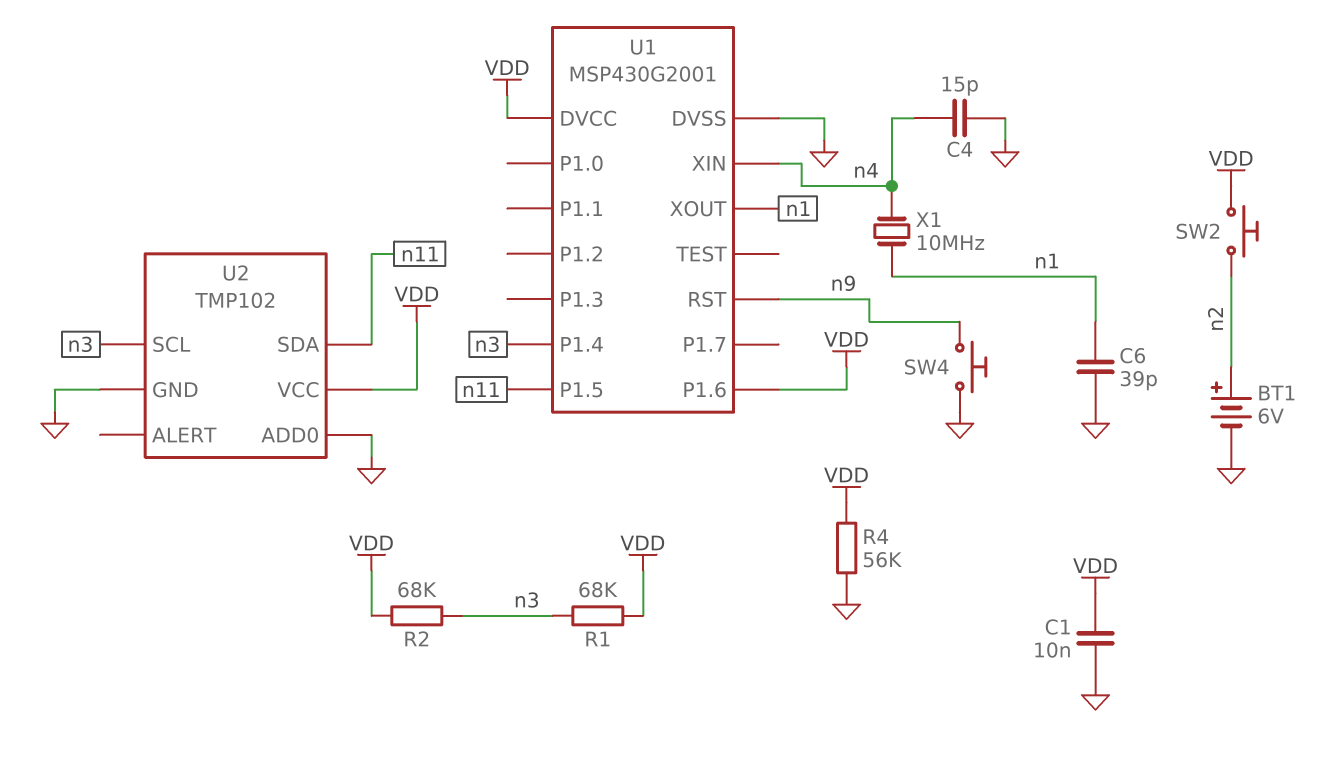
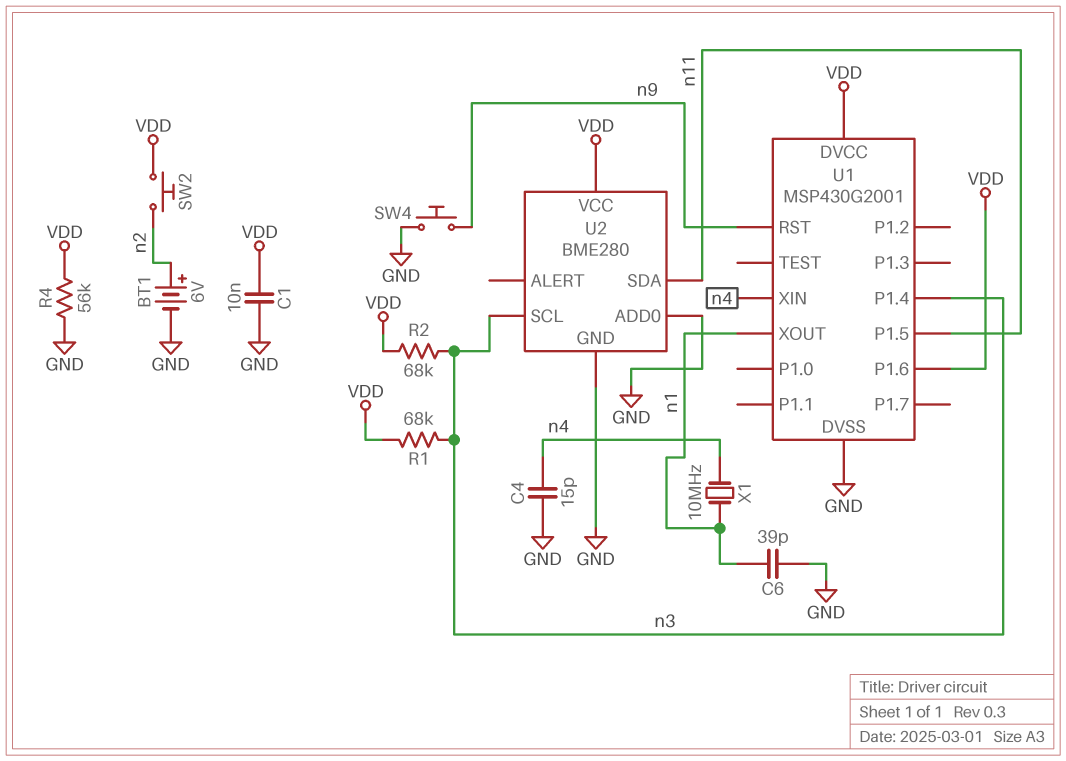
U2: TMP102 -> BME280

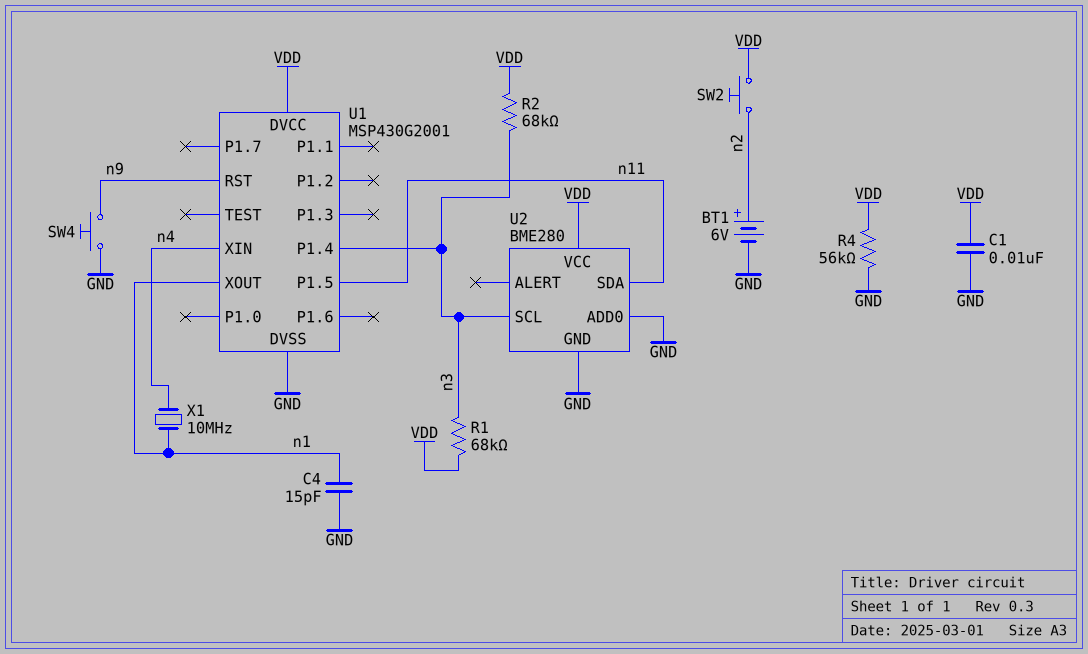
C4: 15pF (GND, n4) -> 15pF (GND, n1)
C6: 39pF (GND, n1) -> none
U1 pin P1.6: VDD -> none

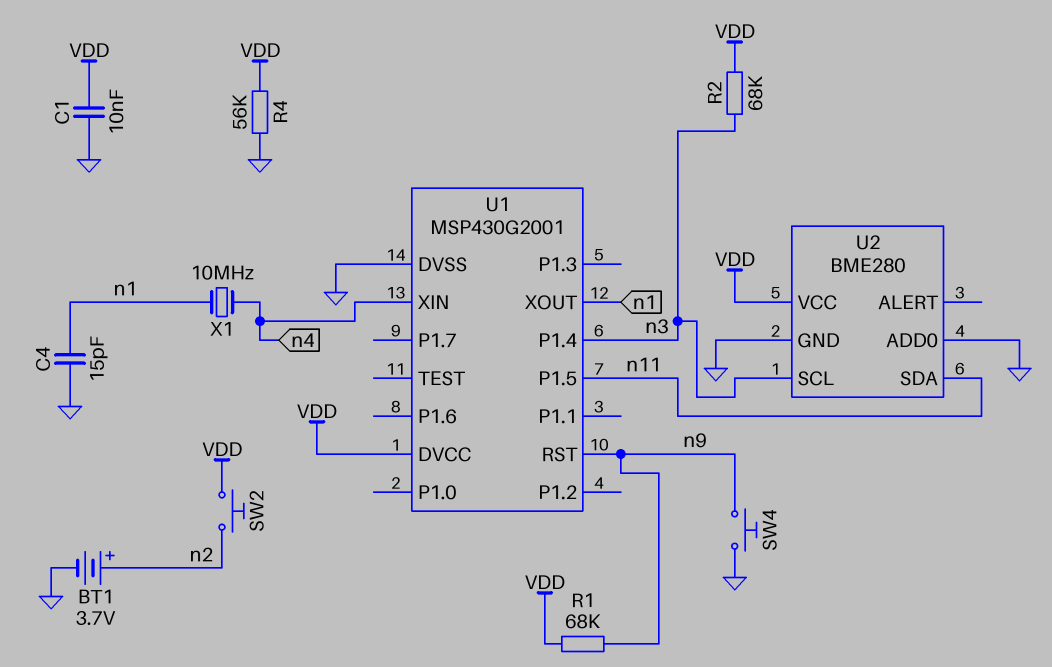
BT1: 6V (plus n2, minus GND) -> 3.7V (plus n2, minus GND)
R1: 68k (VDD, n3) -> 68k (VDD, n9)

